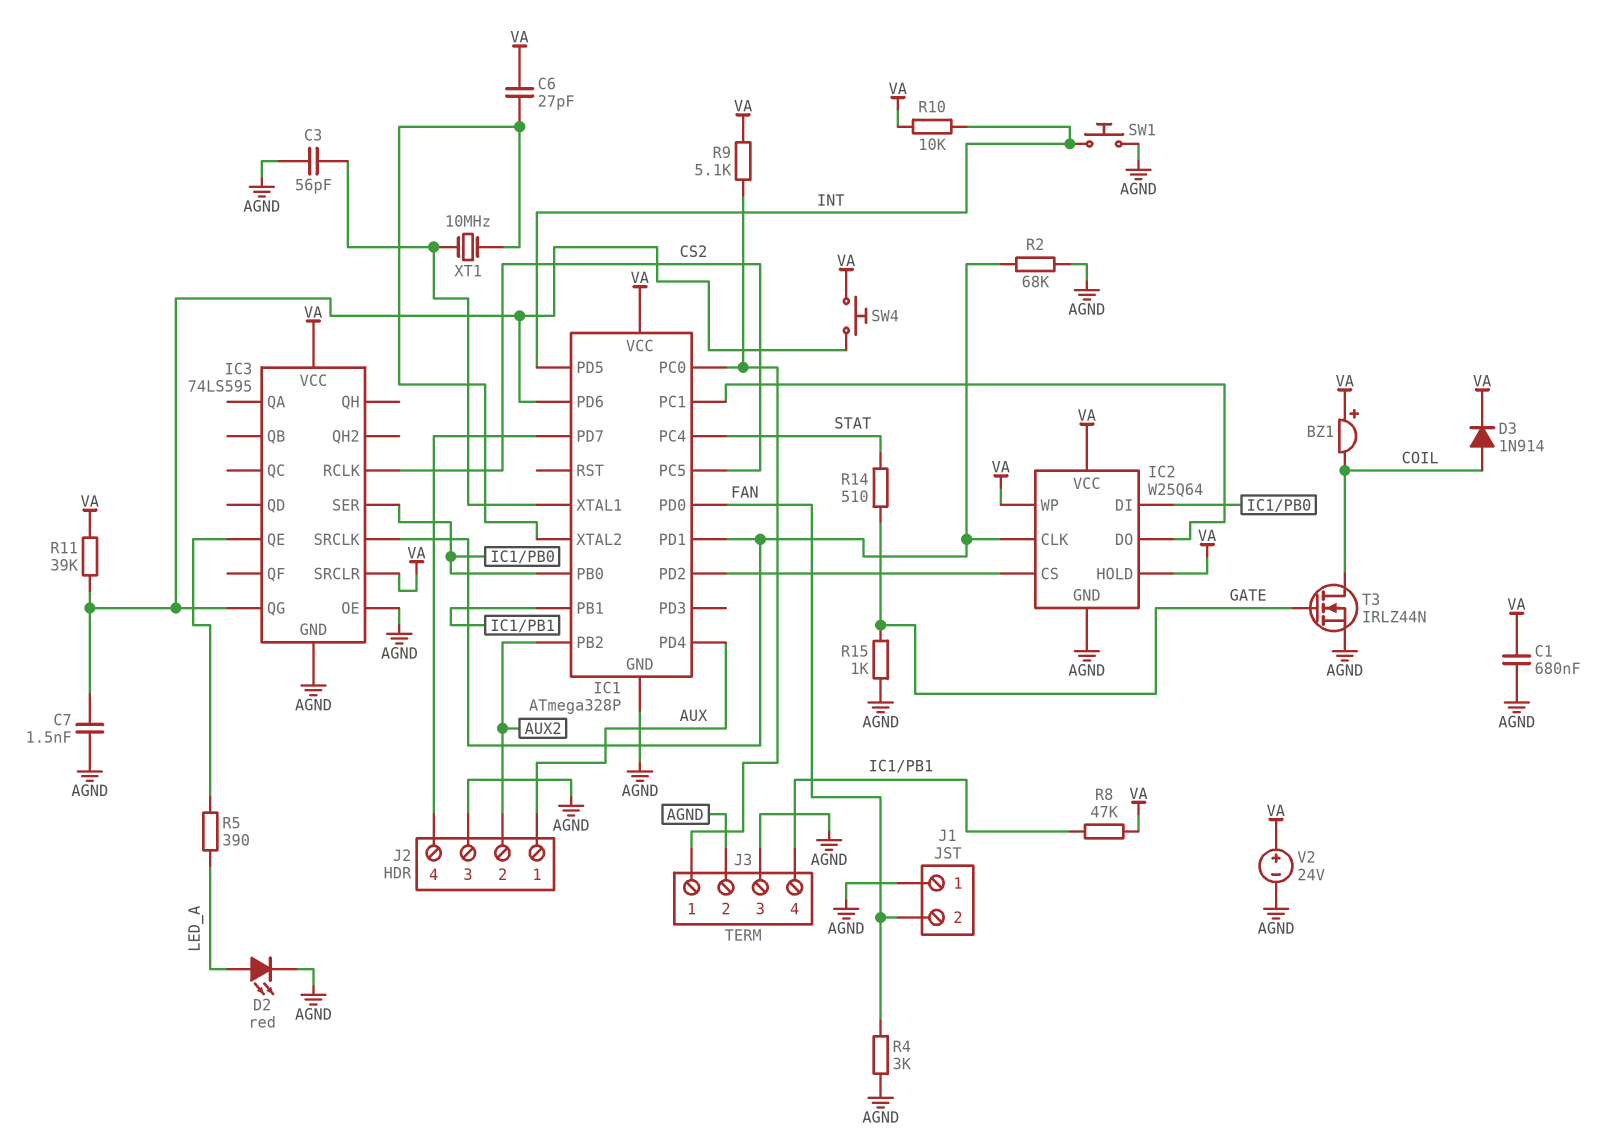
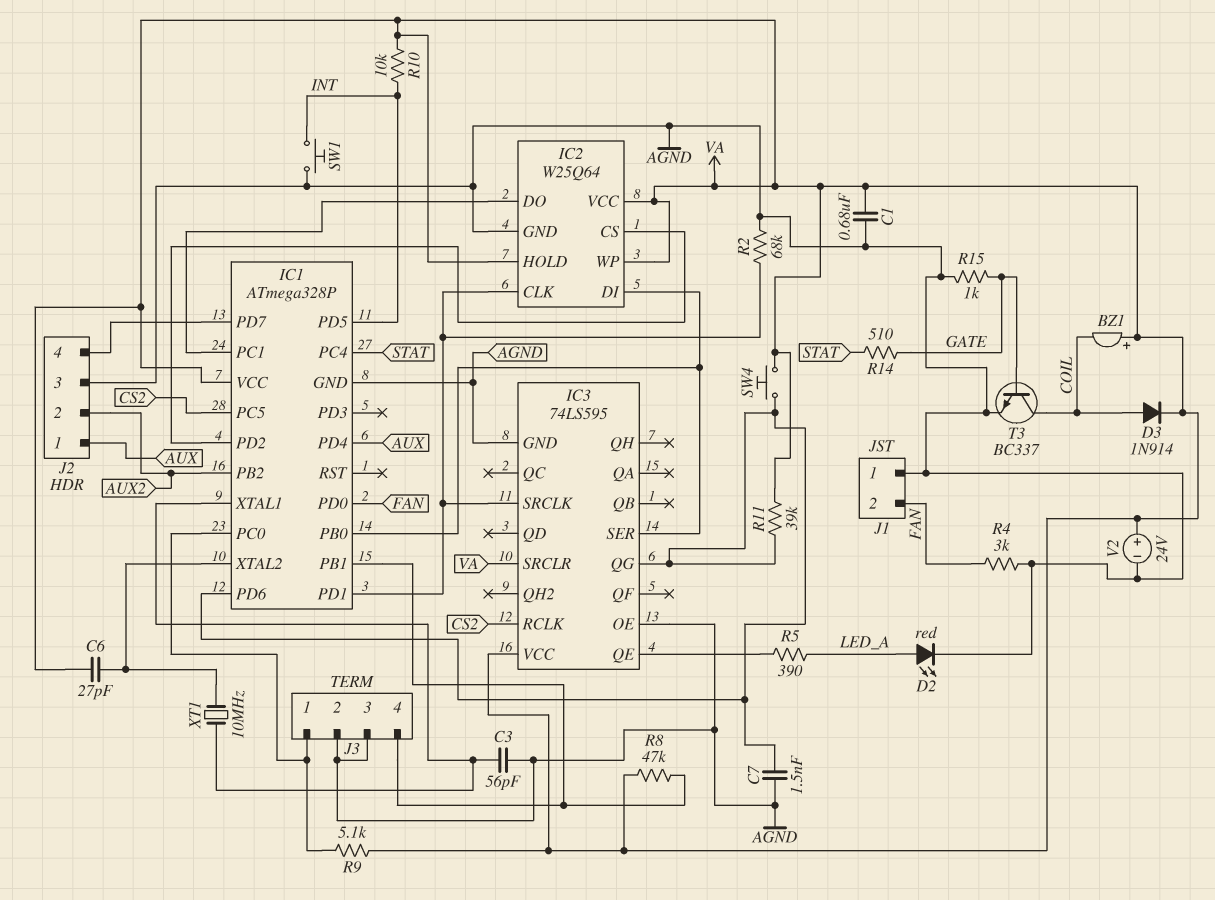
T3: NMOS IRLZ44N (G GATE, D COIL, S AGND) -> NPN BC337 (B GATE, C COIL, E AGND)

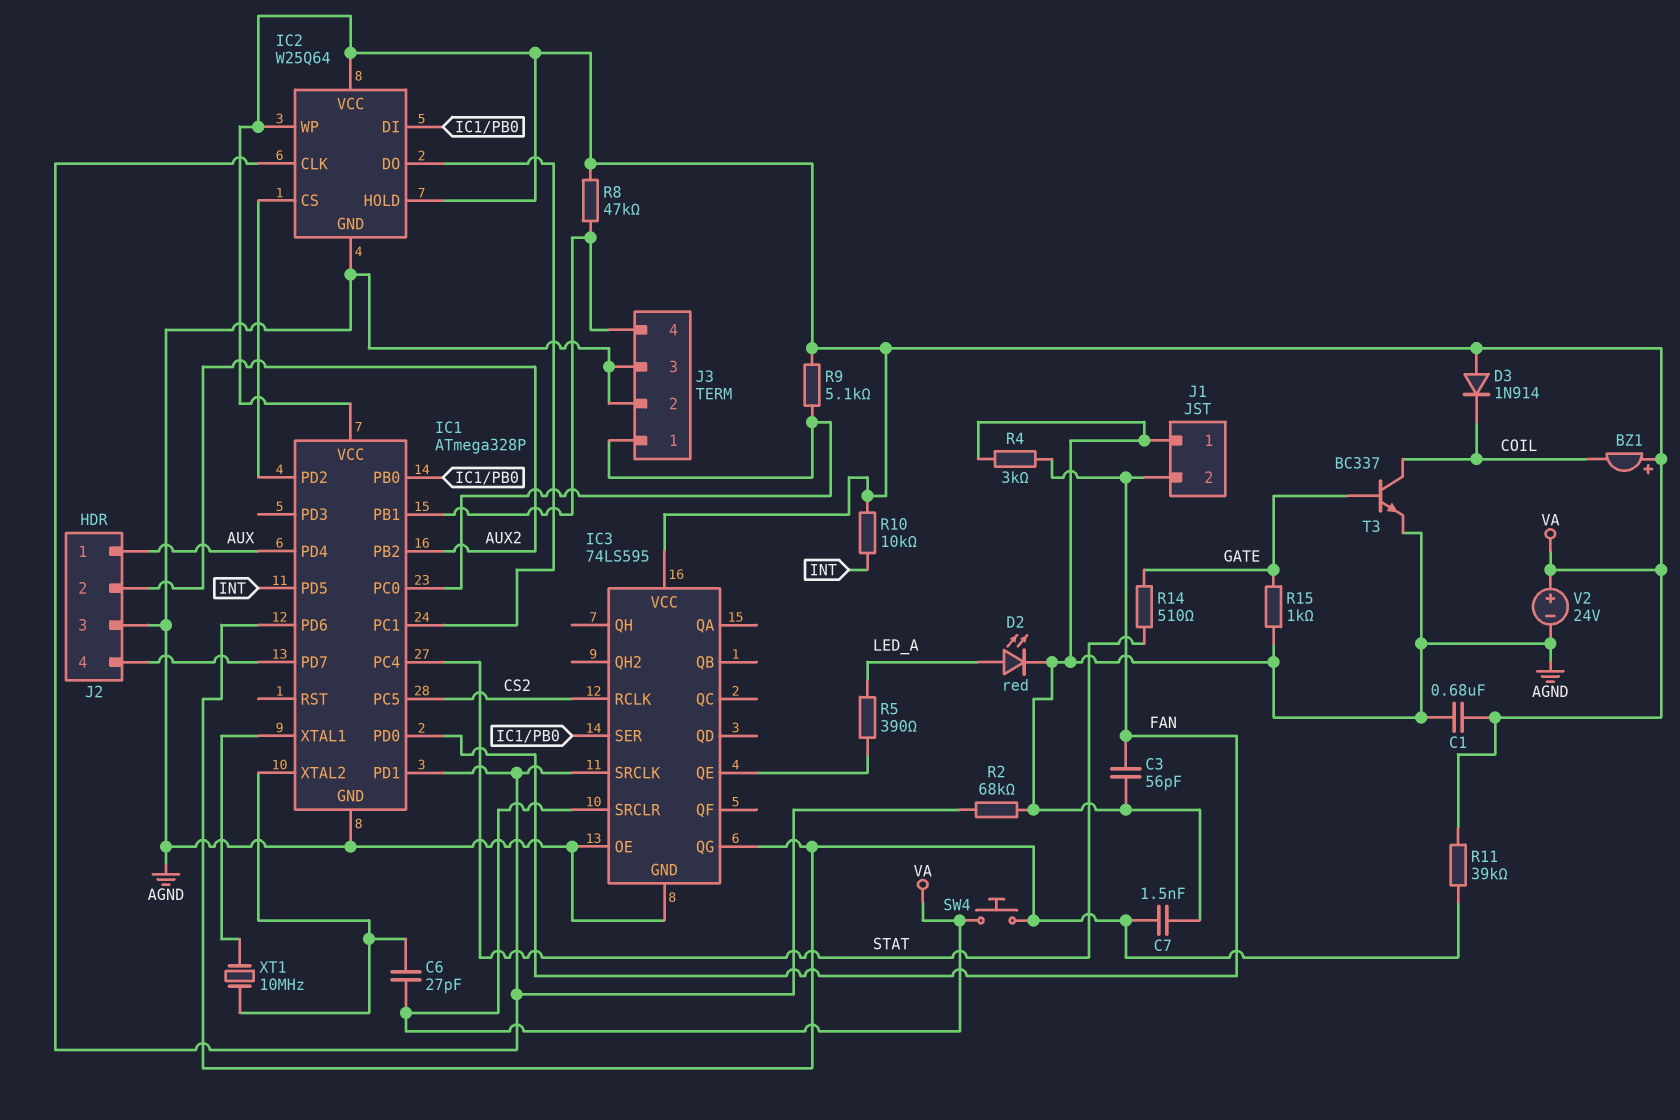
C3: 56pF (AGND, IC1/XTAL1) -> 56pF (AGND, FAN)
D3: diode 1N914 (A COIL, K VA) -> diode 1N914 (A VA, K COIL)
SW1: button (AGND, INT) -> none

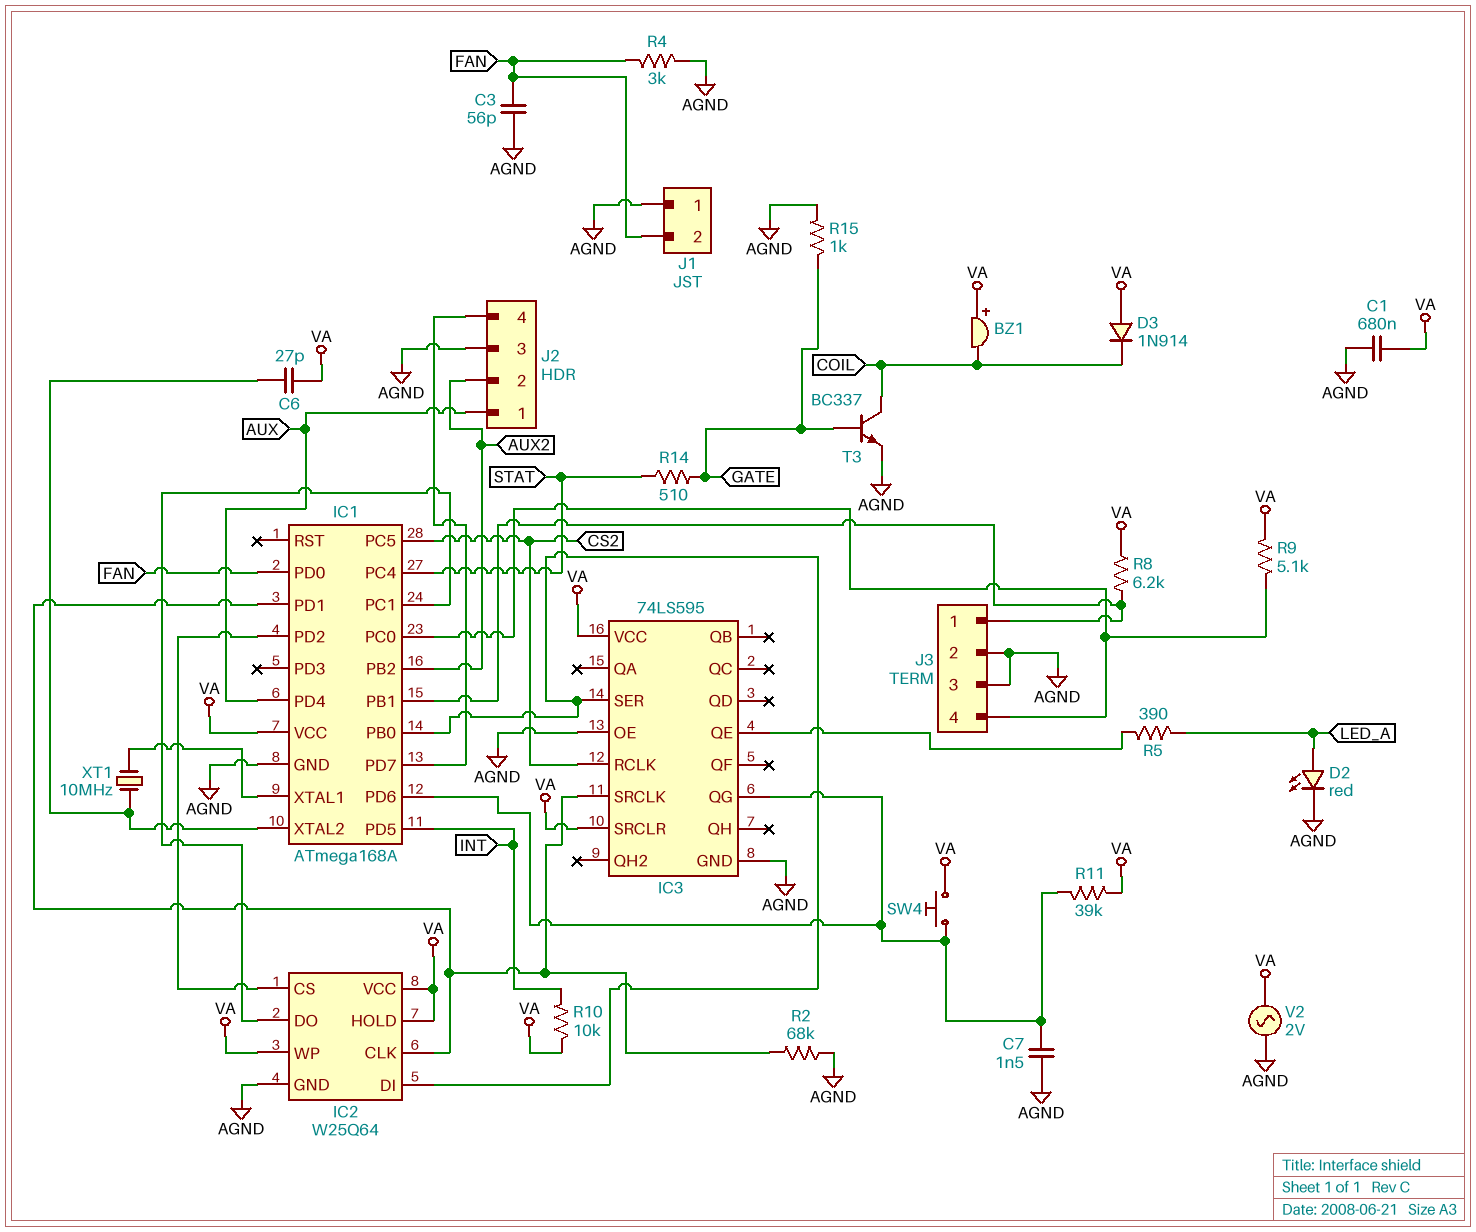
IC1: ATmega328P -> ATmega168A
J3 pin 1: IC1/PC0 -> IC1/PB1
J3 pin 4: IC1/PB1 -> IC1/PC0
R8: 47k (IC1/PB1, VA) -> 6.2k (IC1/PB1, VA)
V2: 24V (plus VA, minus AGND) -> AC 2V (AGND, VA)

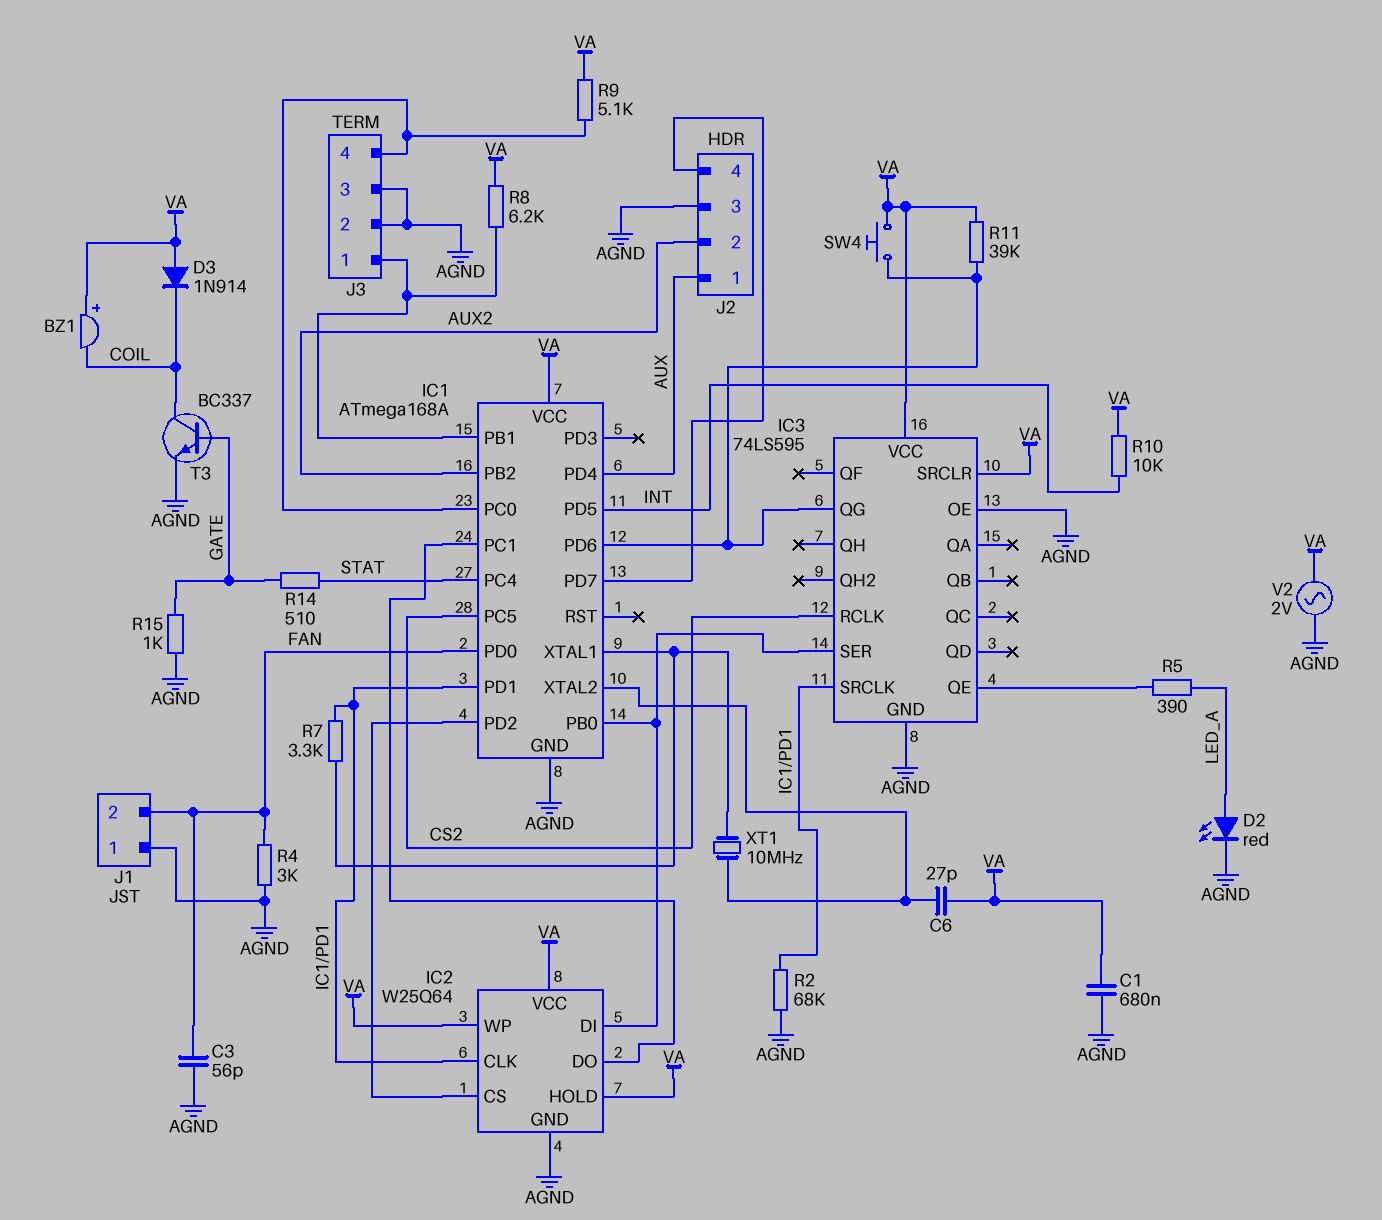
C7: 1.5nF (AGND, IC1/PD6) -> none
R7: none -> 3.3k (IC1/PD1, IC1/XTAL1)

